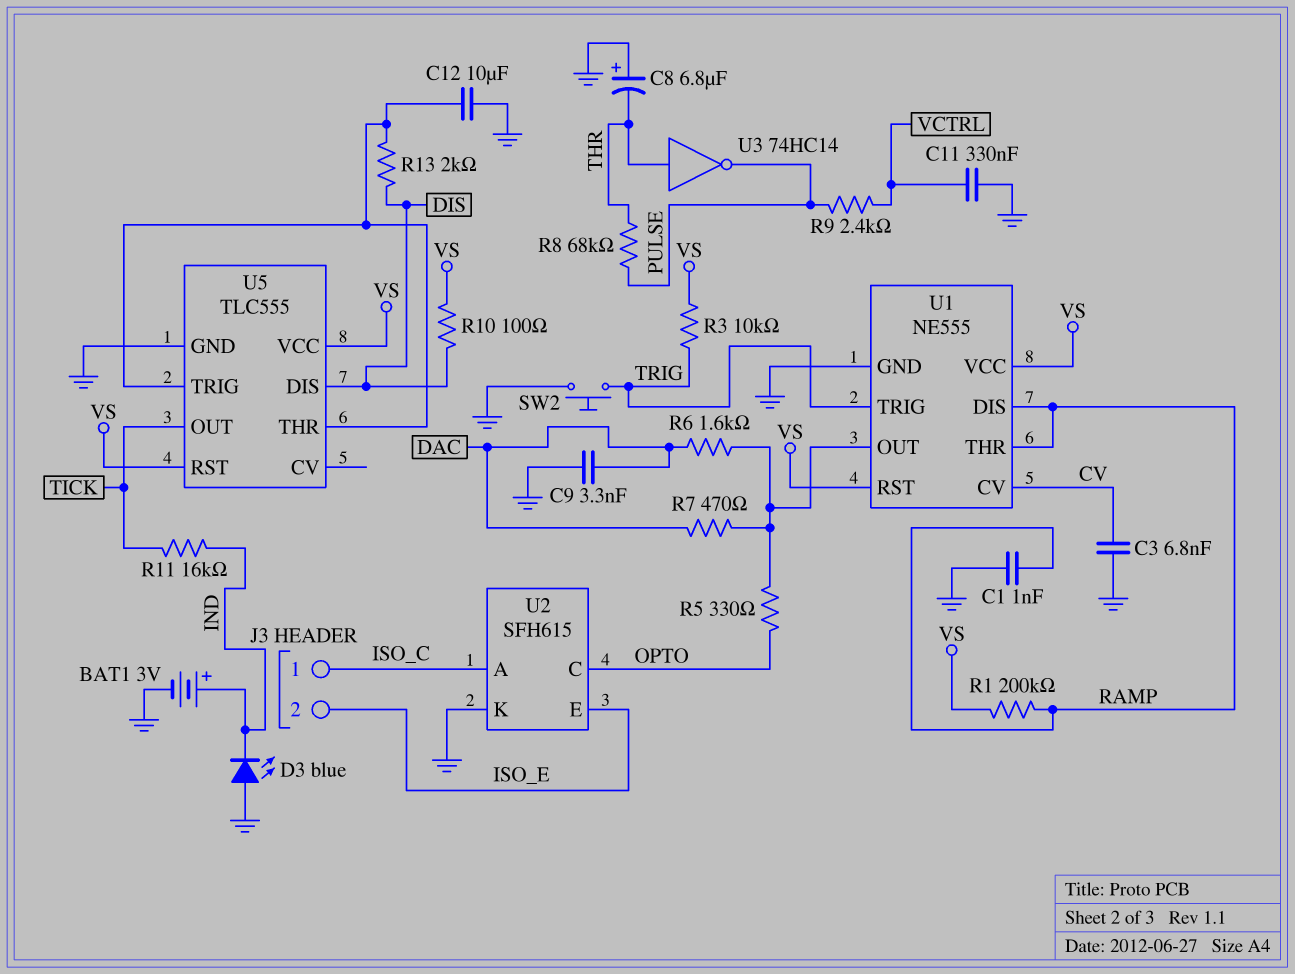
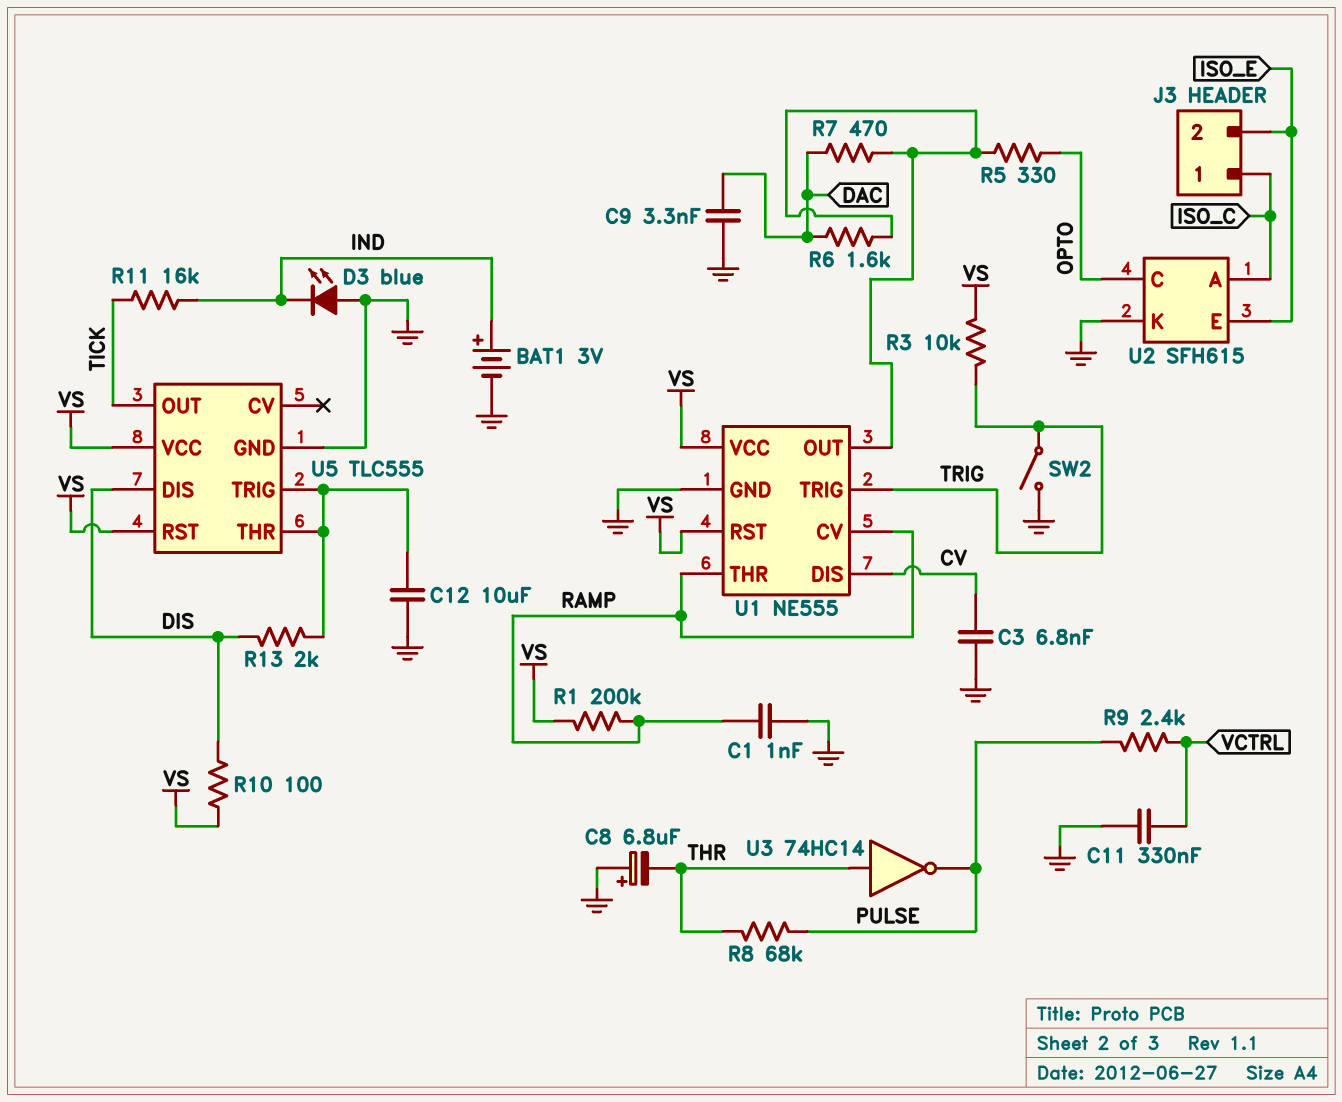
SW2: button (GND, TRIG) -> switch (GND, TRIG)
U1 pin CV: CV -> RAMP
U1 pin DIS: RAMP -> CV

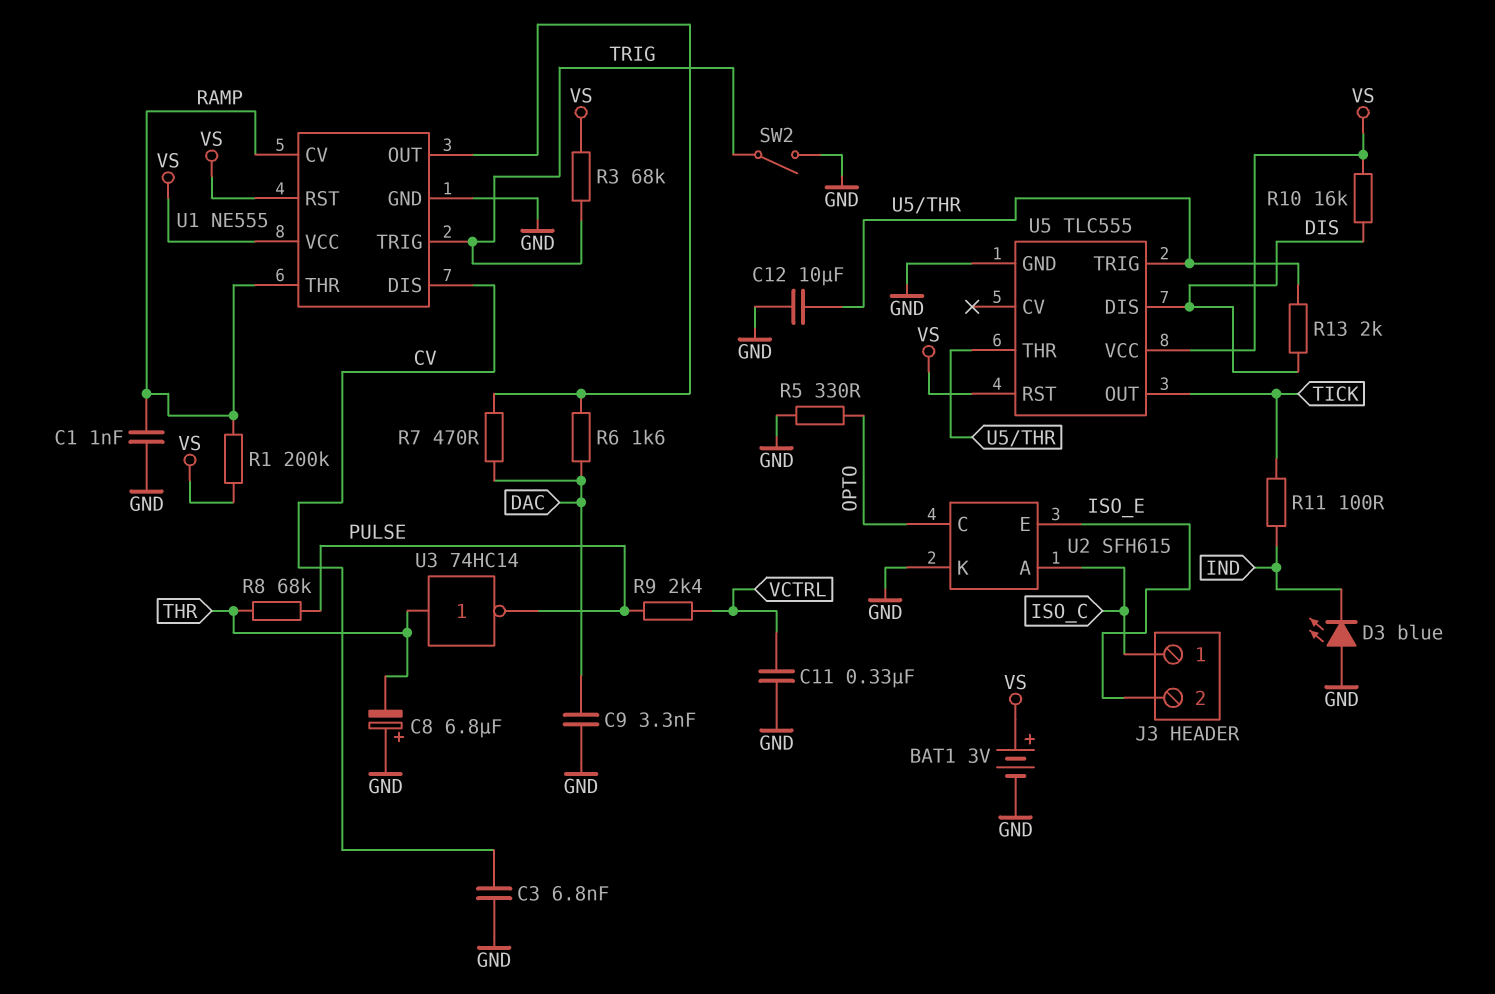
BAT1: 3V (plus IND, minus GND) -> 3V (plus VS, minus GND)
R3: 10k (TRIG, VS) -> 68k (TRIG, VS)
R5: 330 (OPTO, U1/OUT) -> 330 (GND, OPTO)
R10: 100 (DIS, VS) -> 16k (DIS, VS)
R11: 16k (IND, TICK) -> 100 (IND, TICK)

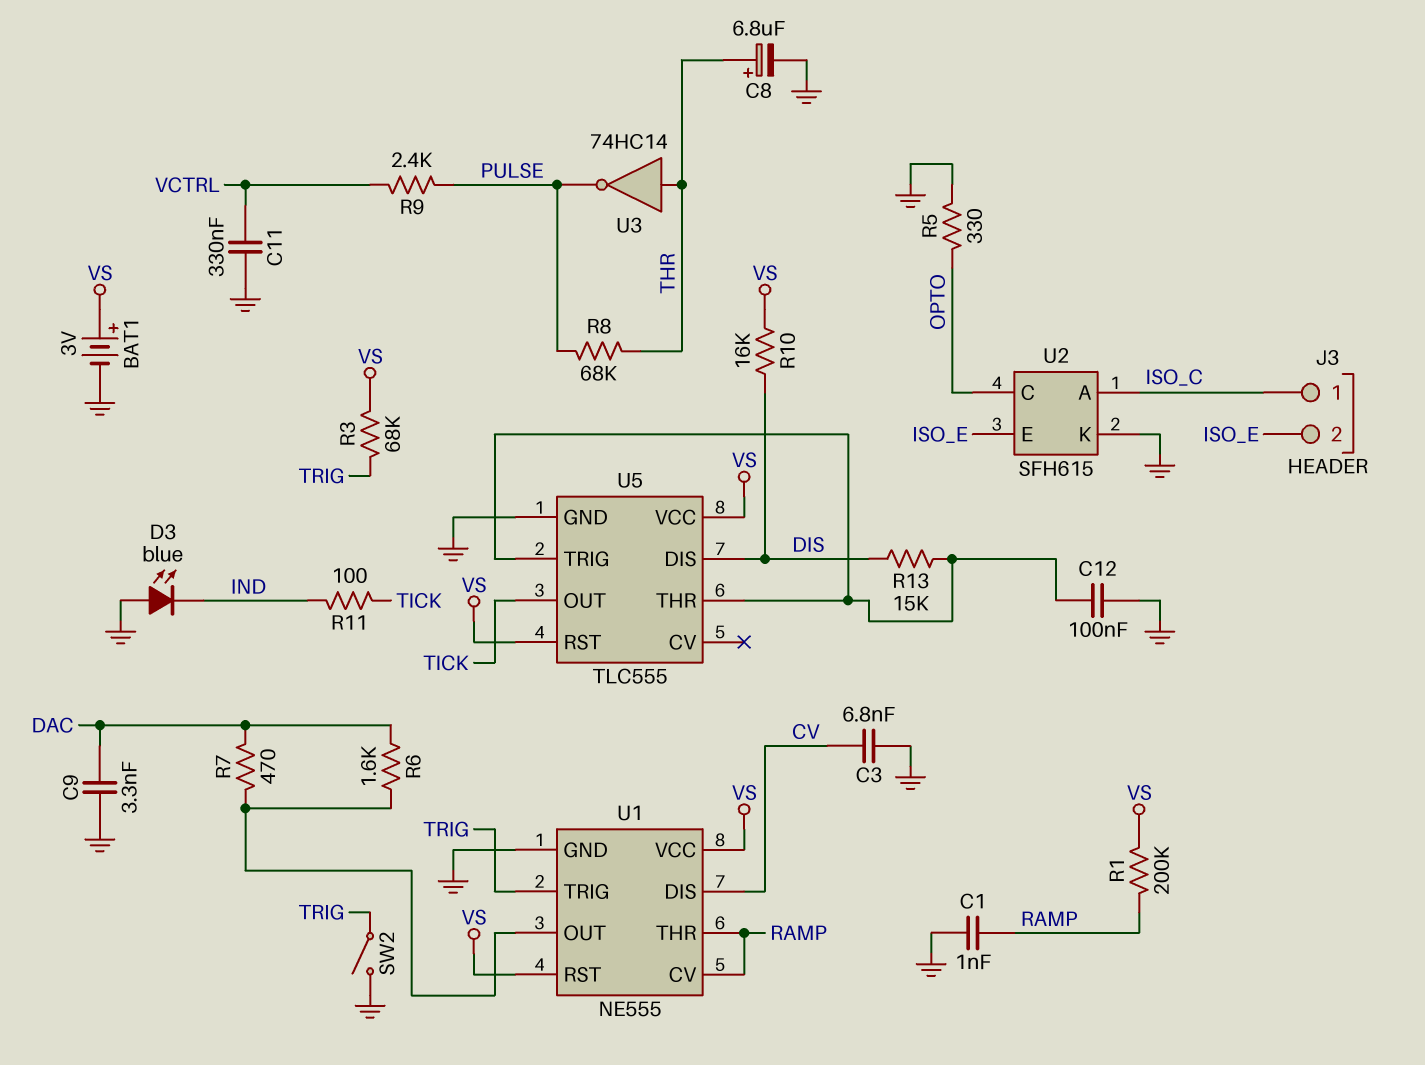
C8: 6.8uF (plus GND, minus THR) -> 6.8uF (plus THR, minus GND)
C12: 10uF (GND, U5/THR) -> 100nF (GND, U5/THR)
R13: 2k (DIS, U5/THR) -> 15k (DIS, U5/THR)

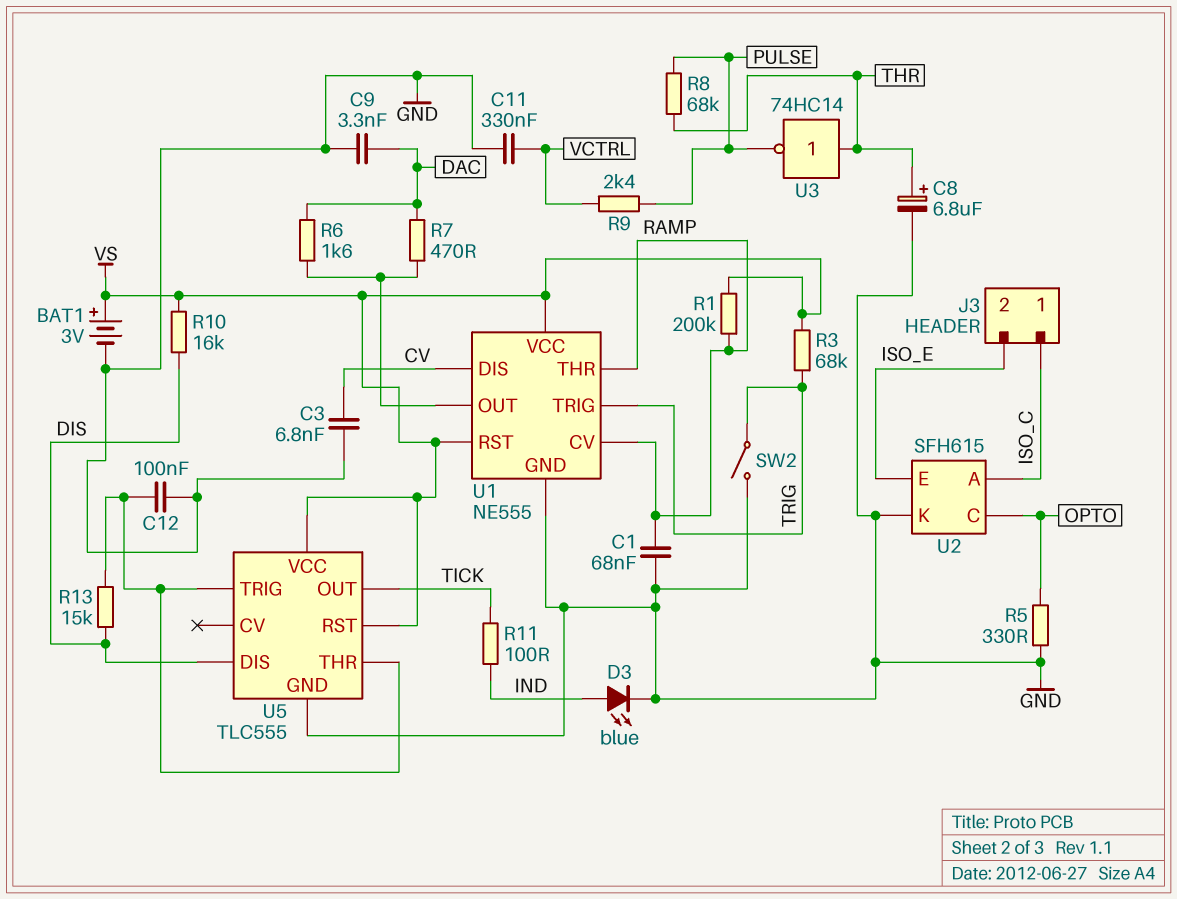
C1: 1nF (GND, RAMP) -> 68nF (GND, RAMP)
D3: LED blue (A GND, K IND) -> LED blue (A IND, K GND)

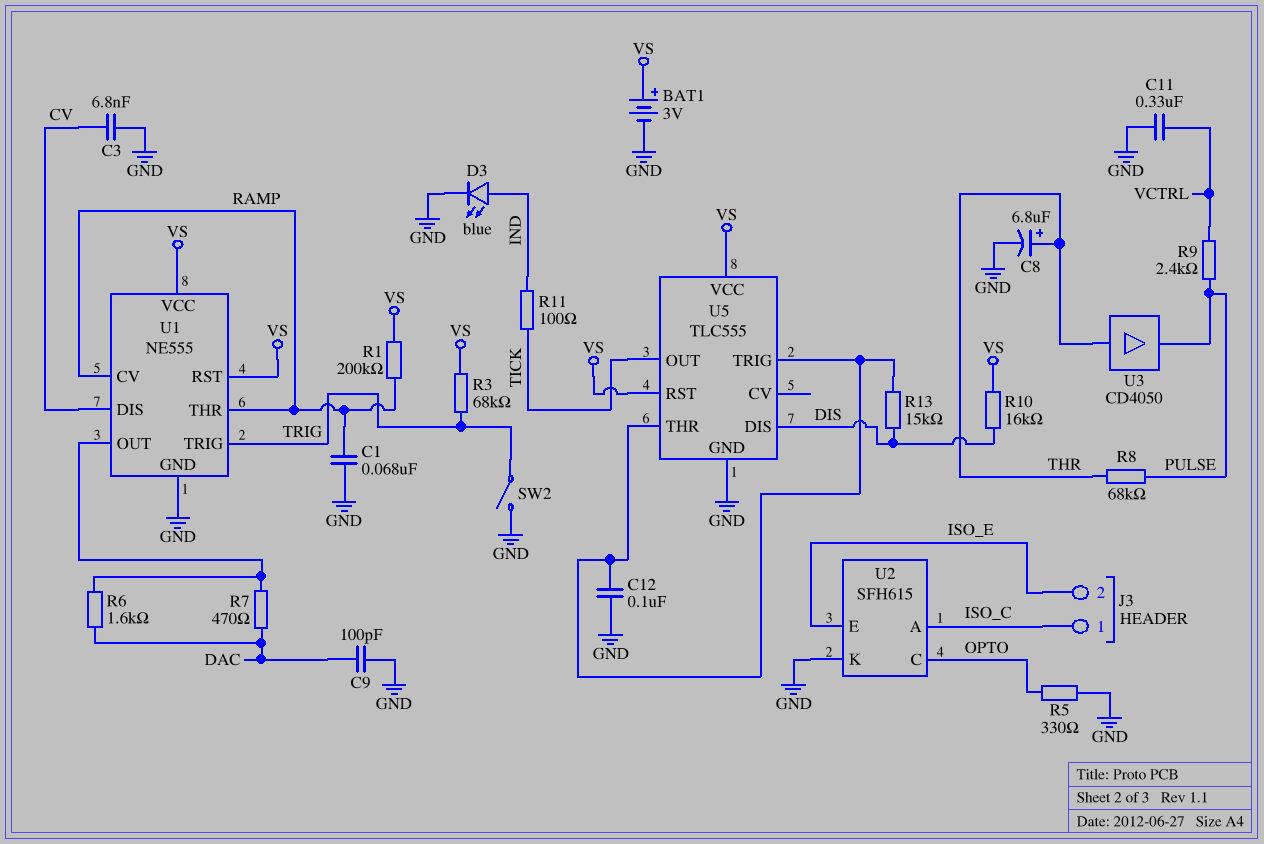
C9: 3.3nF (DAC, GND) -> 100pF (DAC, GND)
U3: NOT 74HC14 (in THR, out PULSE) -> buffer CD4050 (in THR, out PULSE)

